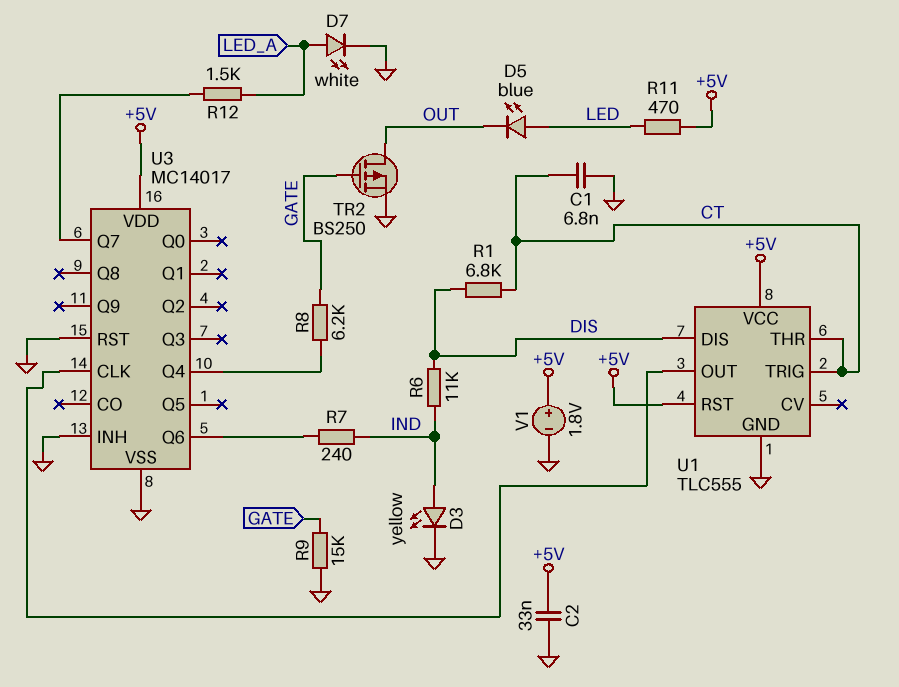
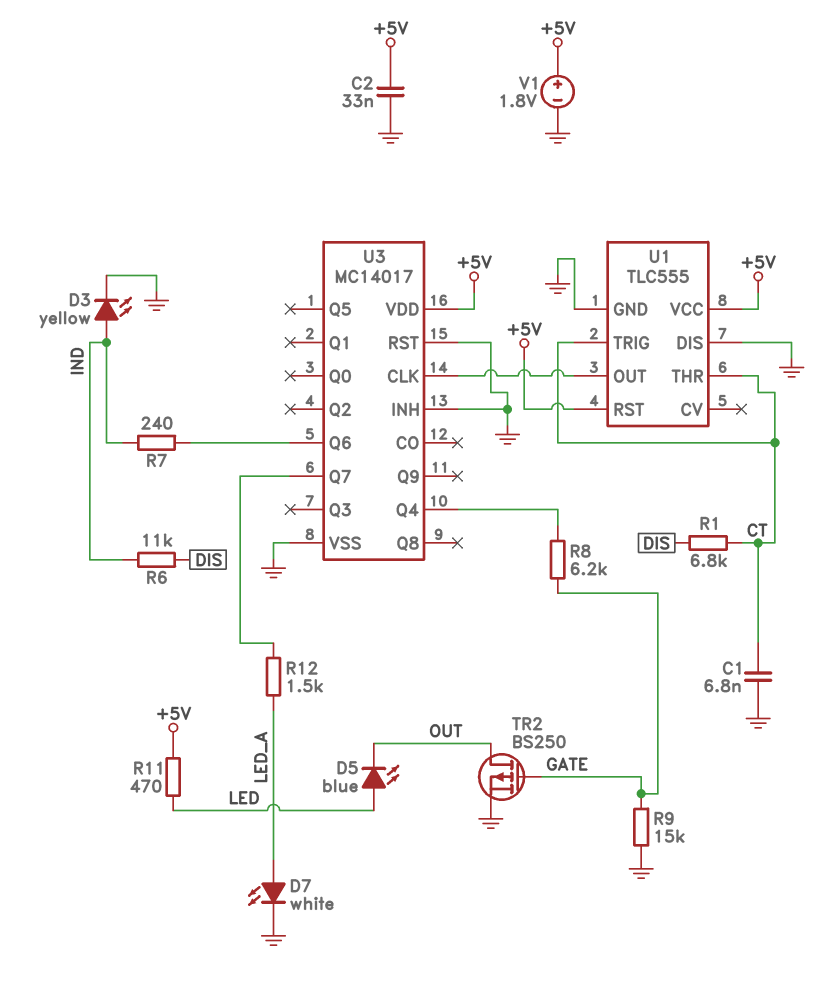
U1 pin DIS: DIS -> GND

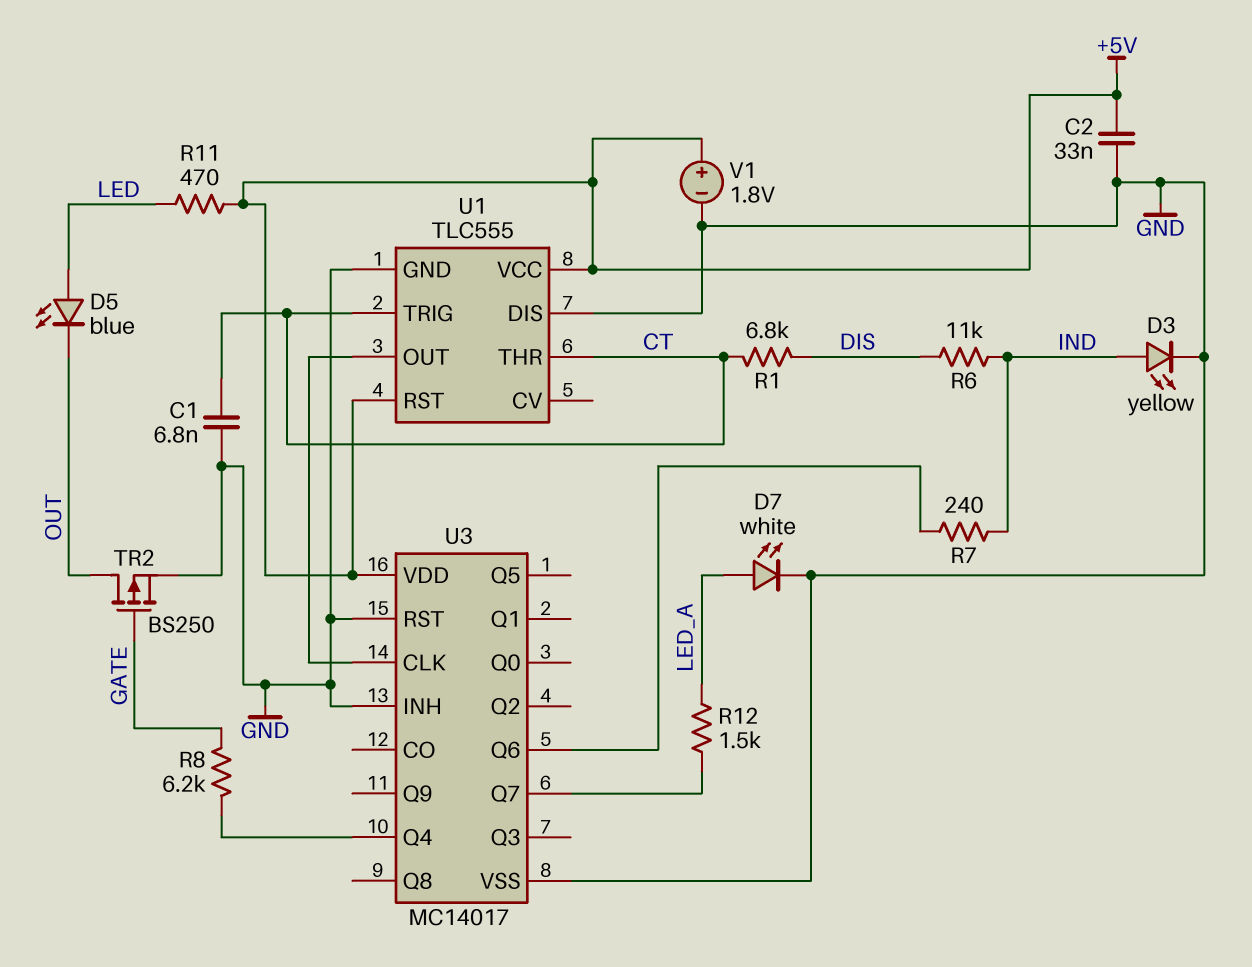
R9: 15k (GATE, GND) -> none

